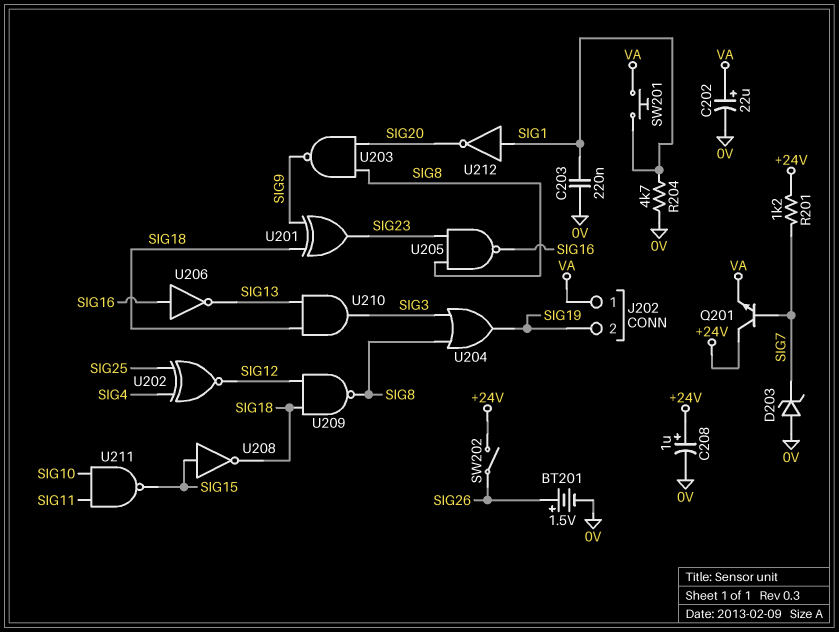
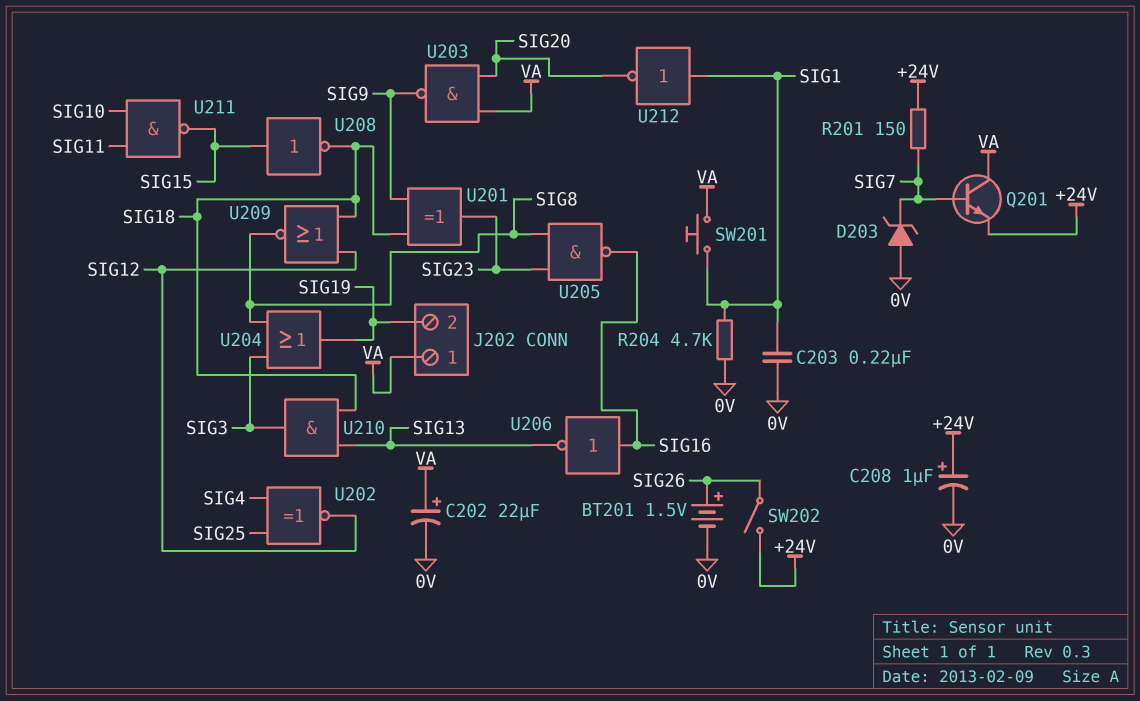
Q201: NPN (B SIG7, C +24V, E VA) -> NPN (B SIG7, C VA, E +24V)
R201: 1.2k (+24V, SIG7) -> 150 (+24V, SIG7)
U203: NAND (in SIG8, in SIG20, out SIG9) -> NAND (in SIG20, in VA, out SIG9)
U209: NAND (in SIG12, in SIG18, out SIG8) -> NOR (in SIG12, in SIG18, out SIG8)

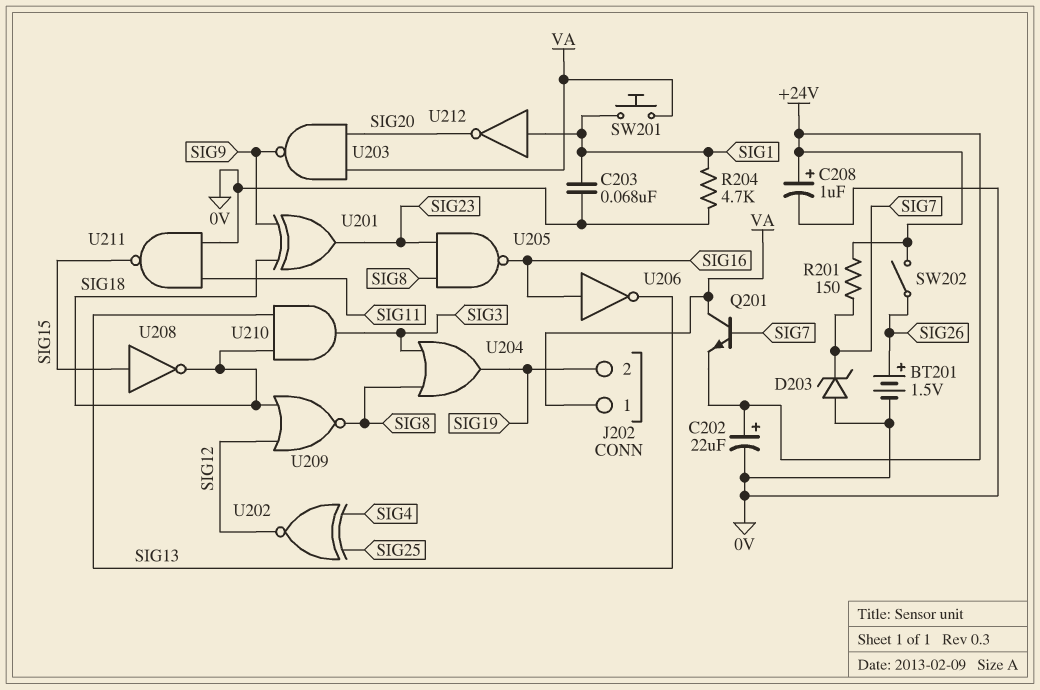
C202: 22uF (plus VA, minus 0V) -> 22uF (plus +24V, minus 0V)
C203: 220nF (0V, SIG1) -> 68nF (0V, SIG1)
U211: NAND (in SIG10, in SIG11, out SIG15) -> NAND (in 0V, in SIG11, out SIG15)

